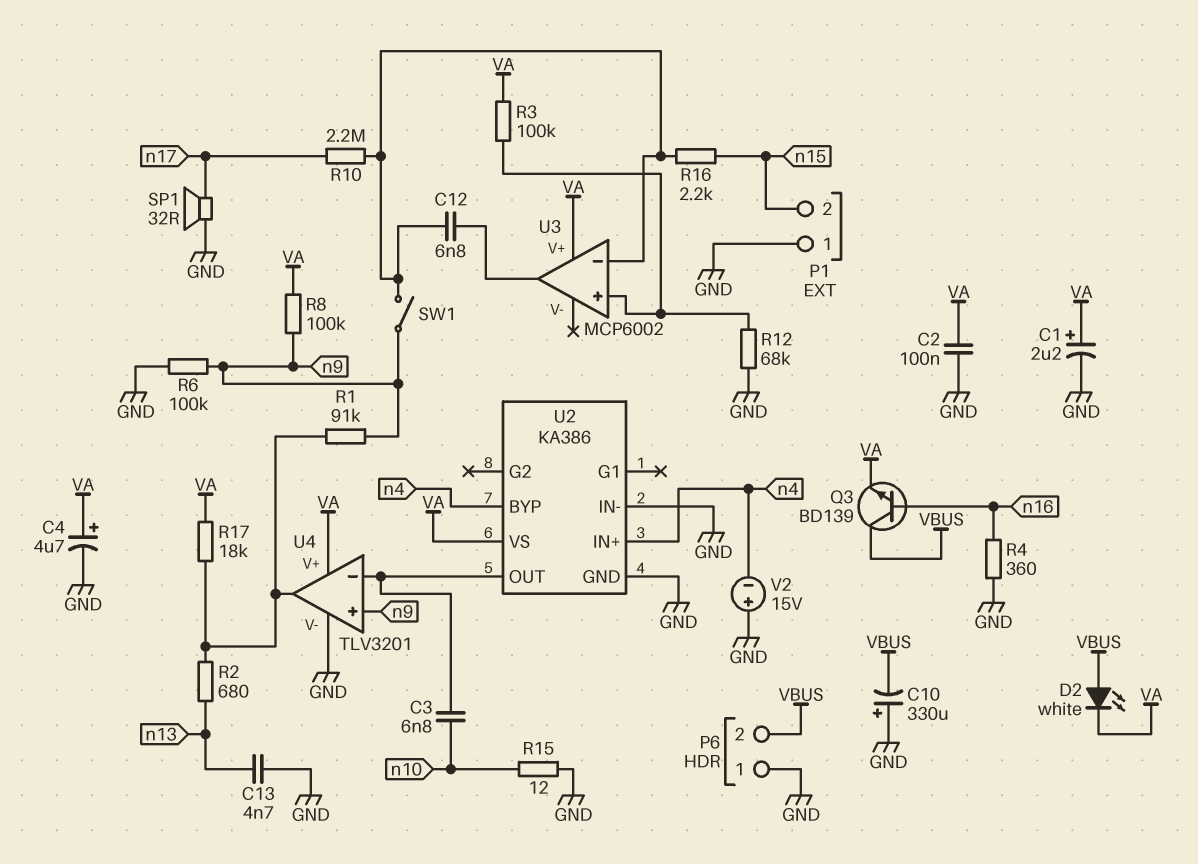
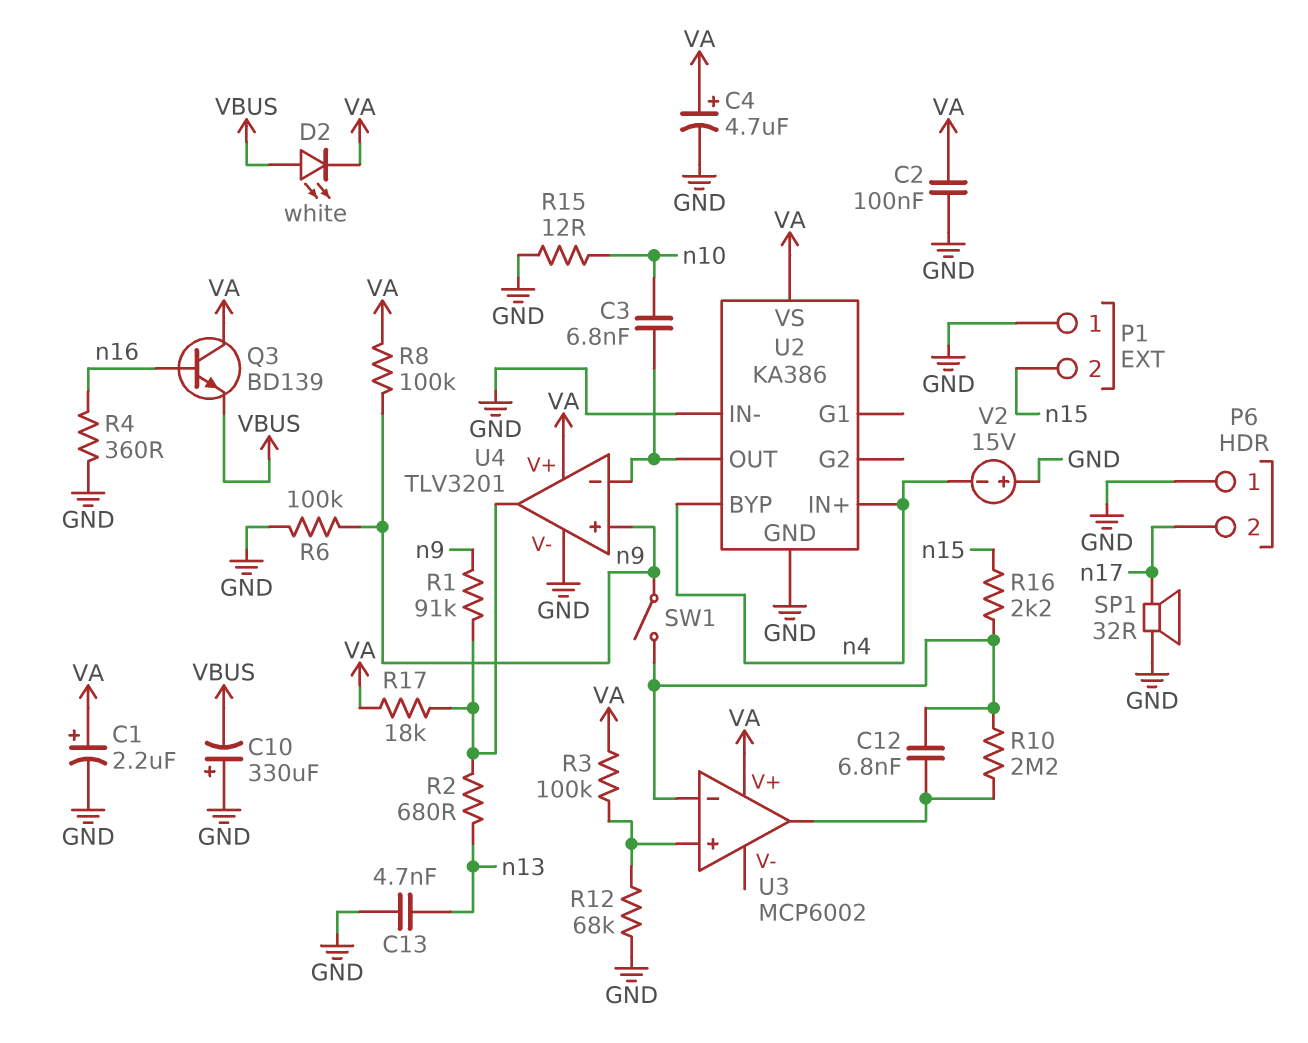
P6 pin 2: VBUS -> n17
Q3: NPN BD139 (B n16, C VBUS, E VA) -> NPN BD139 (B n16, C VA, E VBUS)
R10: 2.2M (U3/in-, n17) -> 2.2M (U3/in-, U3/out)

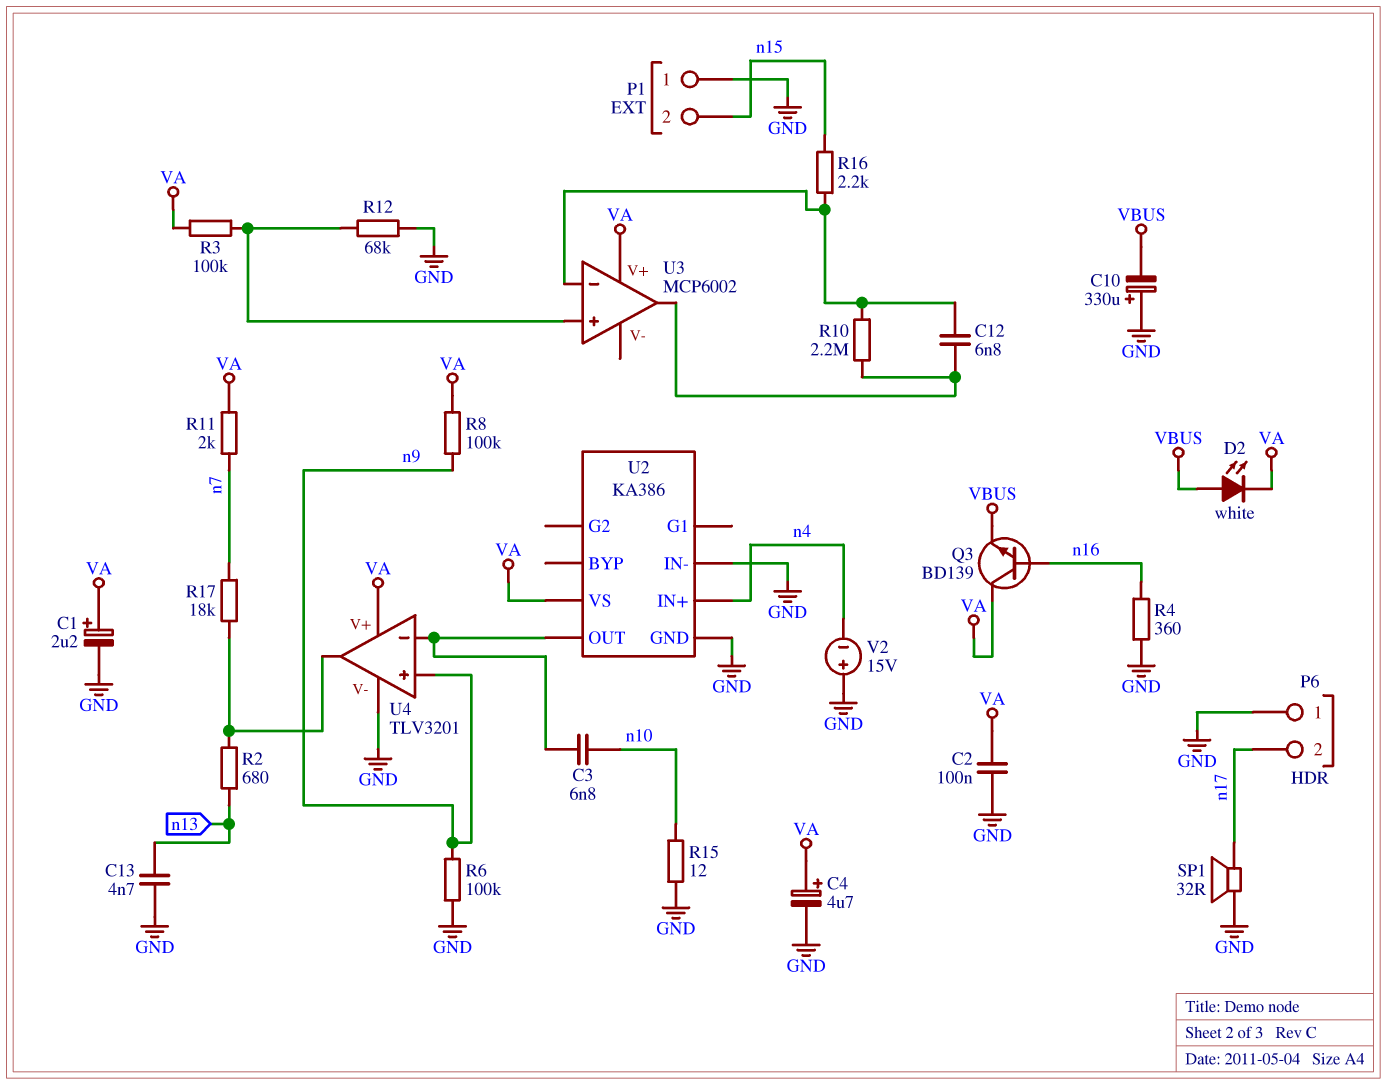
R1: 91k (U4/out, n9) -> none
R11: none -> 2k (VA, n7)
R17: 18k (U4/out, VA) -> 18k (U4/out, n7)
SW1: switch (U3/in-, n9) -> none
U2 pin BYP: n4 -> none

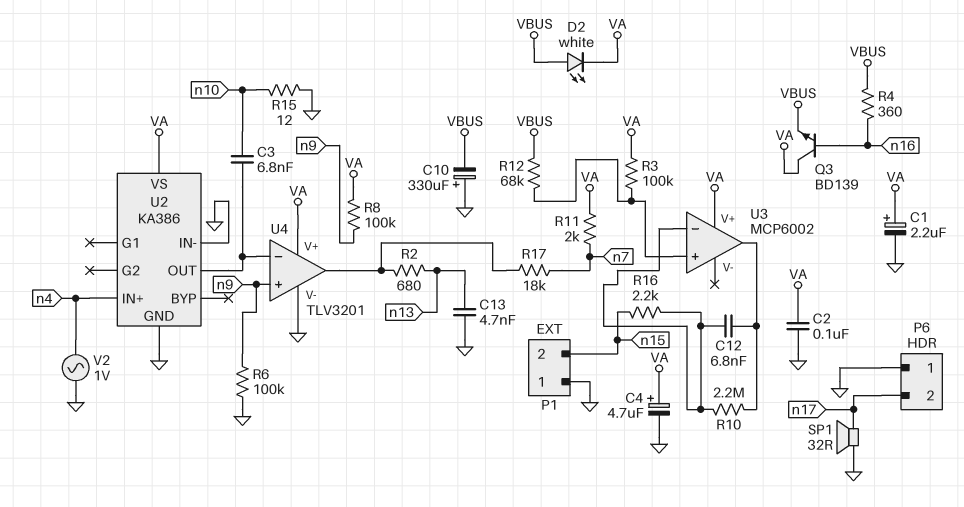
R4: 360 (GND, n16) -> 360 (VBUS, n16)
R12: 68k (GND, U3/in+) -> 68k (U3/in+, VBUS)
V2: 15V (plus GND, minus n4) -> AC 1V (GND, n4)

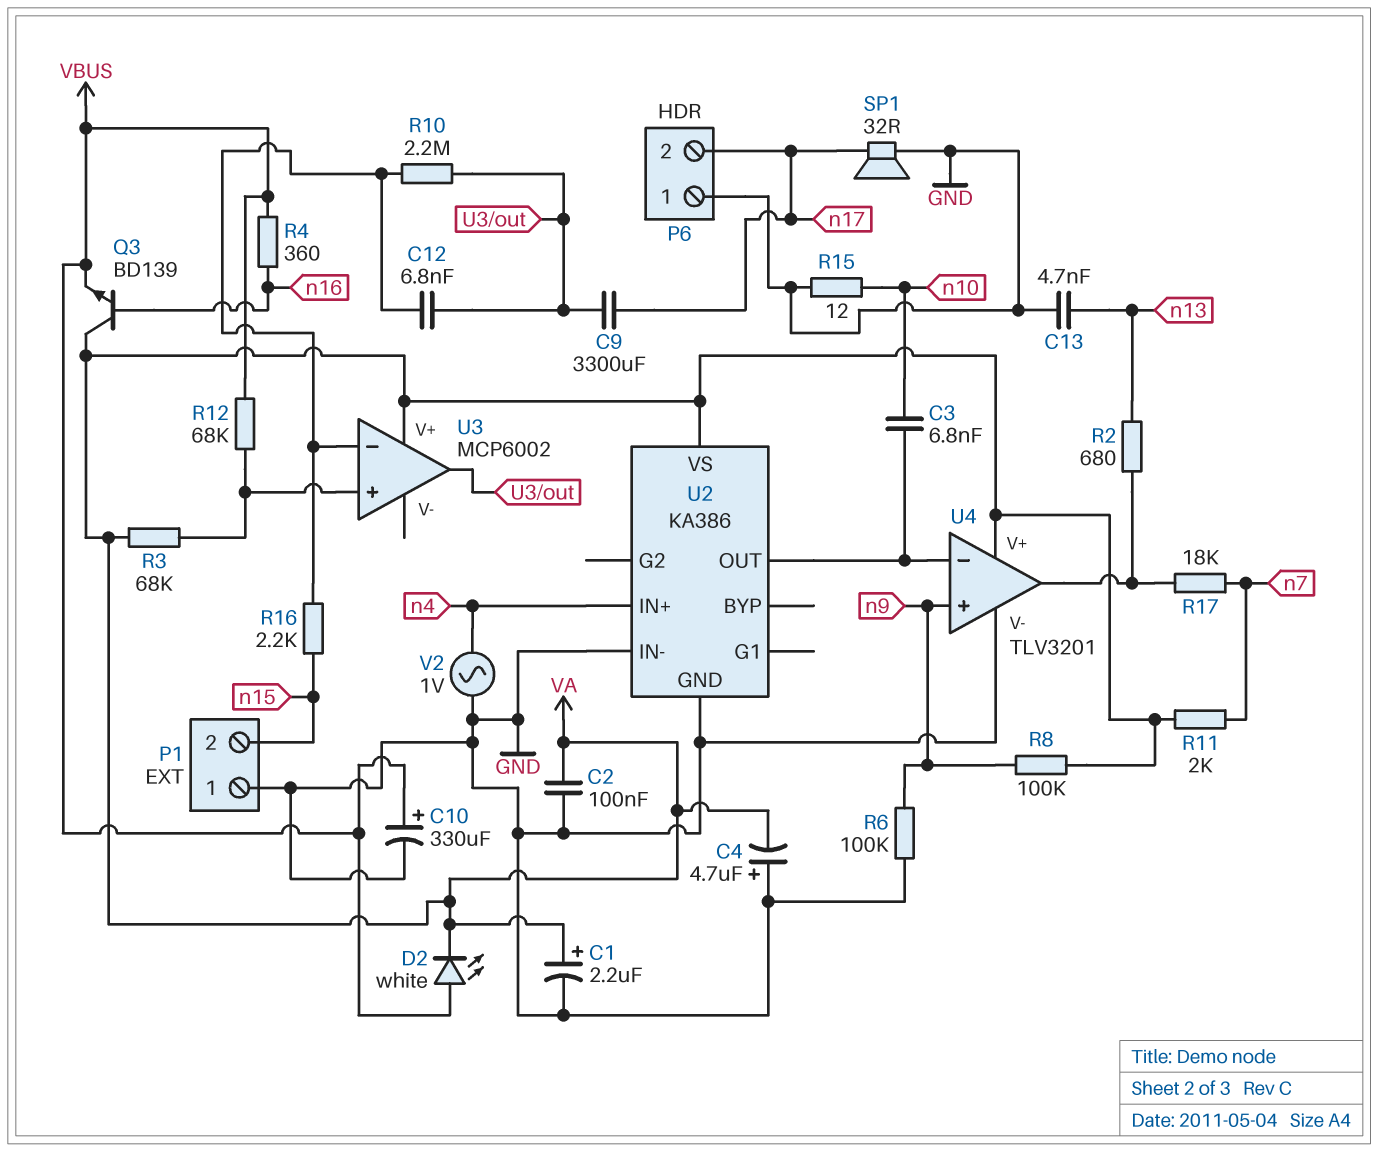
C4: 4.7uF (plus VA, minus GND) -> 4.7uF (plus GND, minus VA)
C9: none -> 3300uF (U3/out, n17)
C10: 330uF (plus GND, minus VBUS) -> 330uF (plus VBUS, minus GND)
R3: 100k (U3/in+, VA) -> 68k (U3/in+, VA)

